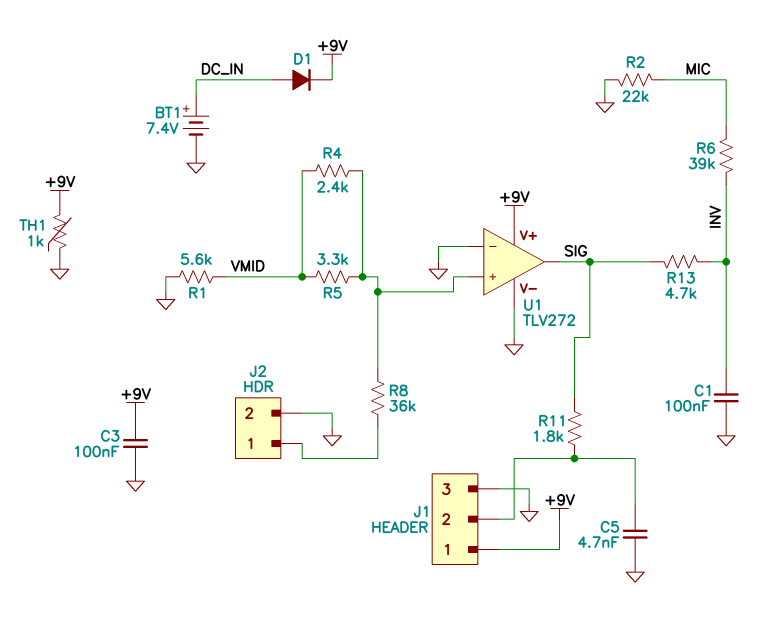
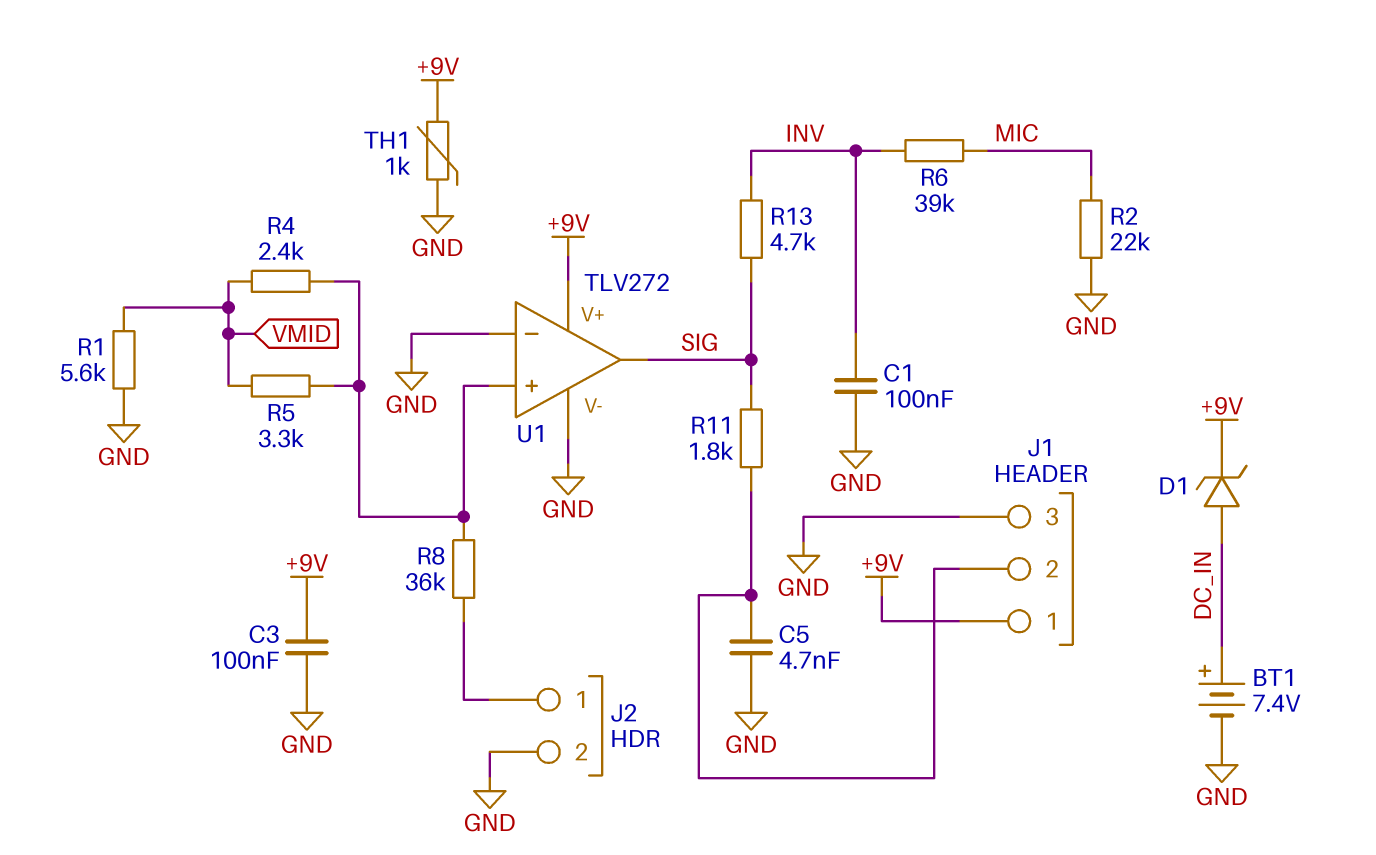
D1: diode (A DC_IN, K +9V) -> zener (A DC_IN, K +9V)

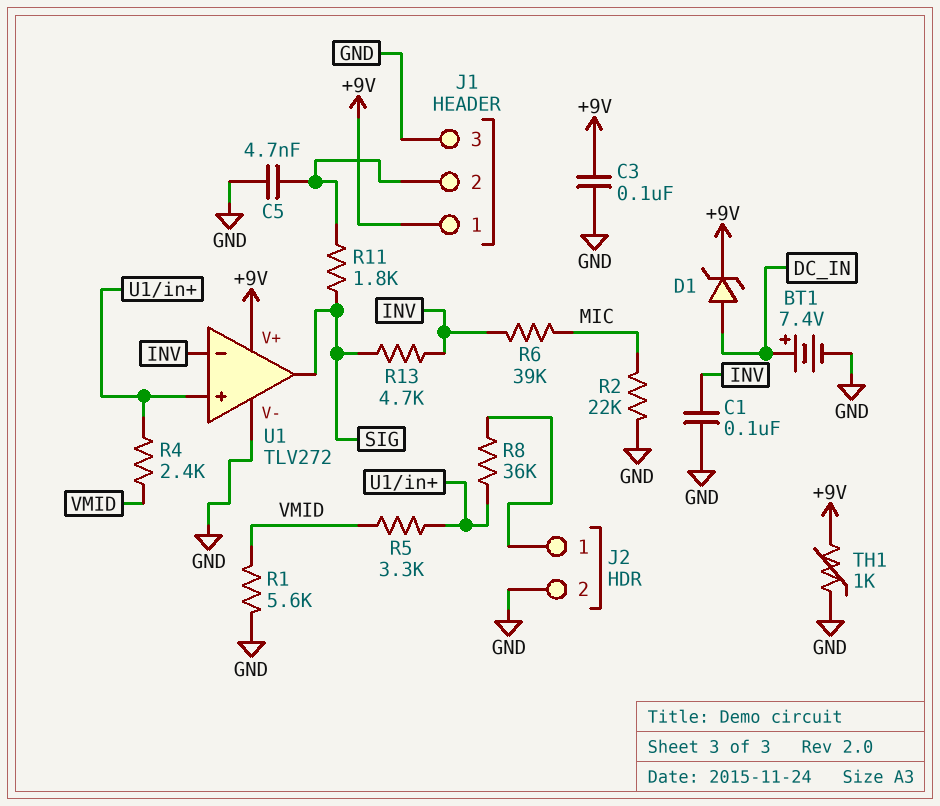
U1 pin in-: GND -> INV

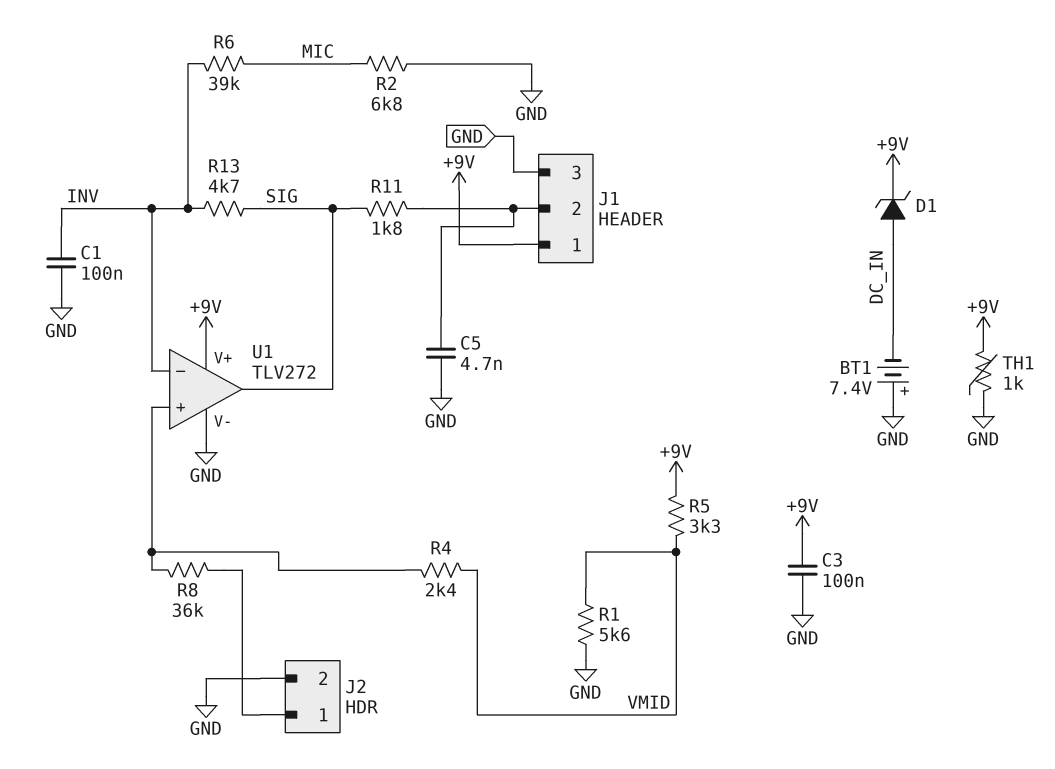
BT1: 7.4V (plus DC_IN, minus GND) -> 7.4V (plus GND, minus DC_IN)
R2: 22k (GND, MIC) -> 6.8k (GND, MIC)
R5: 3.3k (U1/in+, VMID) -> 3.3k (+9V, VMID)

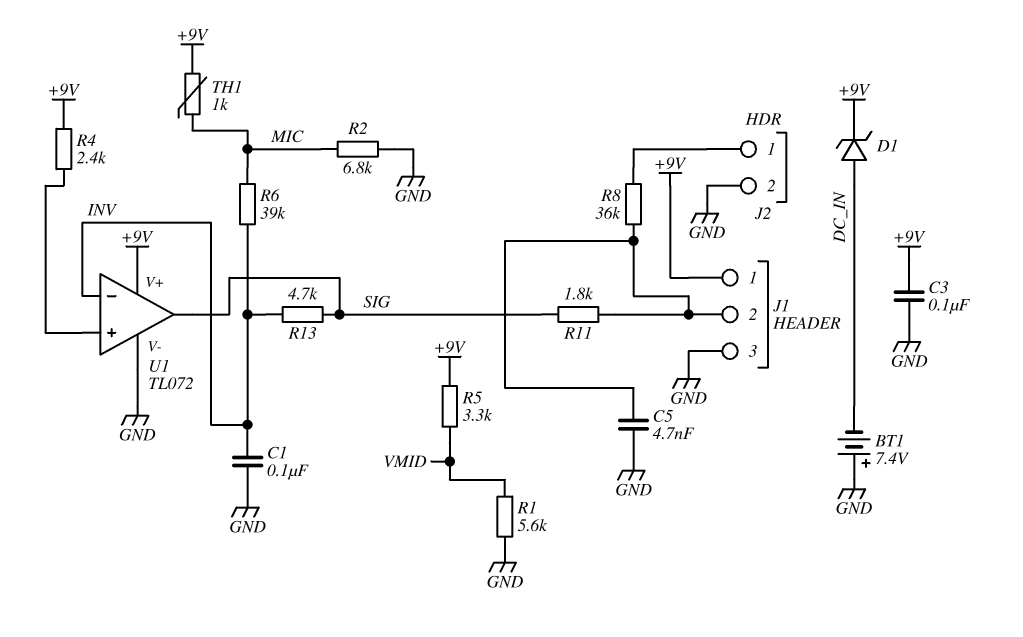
R4: 2.4k (U1/in+, VMID) -> 2.4k (+9V, U1/in+)
R8: 36k (J2/1, U1/in+) -> 36k (J1/2, J2/1)
TH1: 1k (+9V, GND) -> 1k (+9V, MIC)
U1: TLV272 -> TL072

